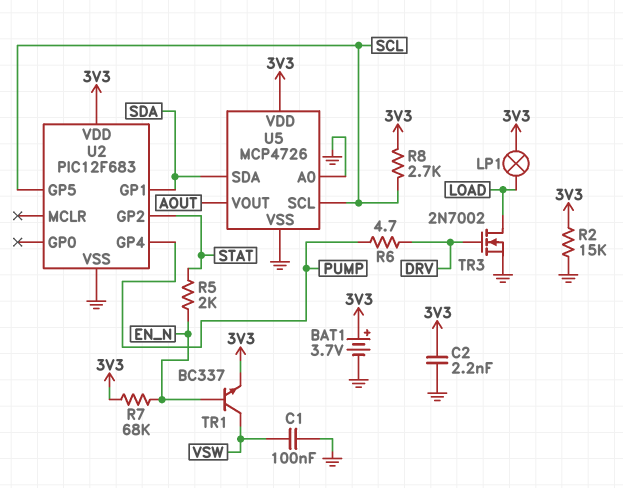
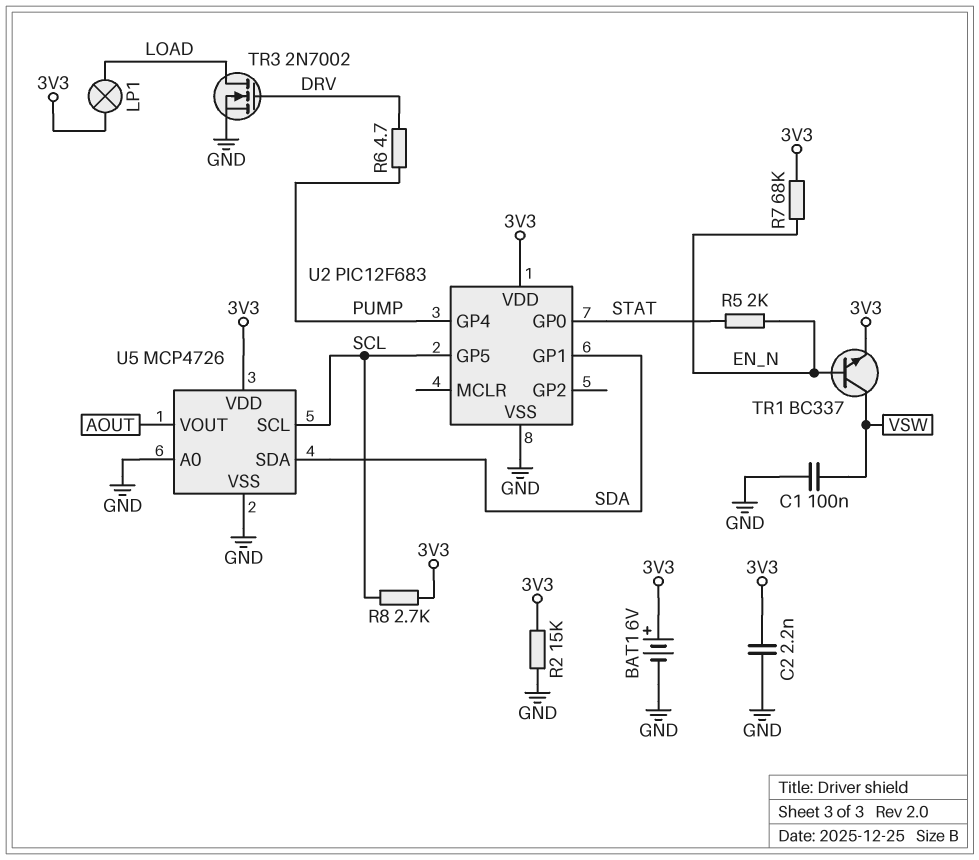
BAT1: 3.7V (plus 3V3, minus GND) -> 6V (plus 3V3, minus GND)
U2 pin GP0: none -> STAT
U2 pin GP2: STAT -> none

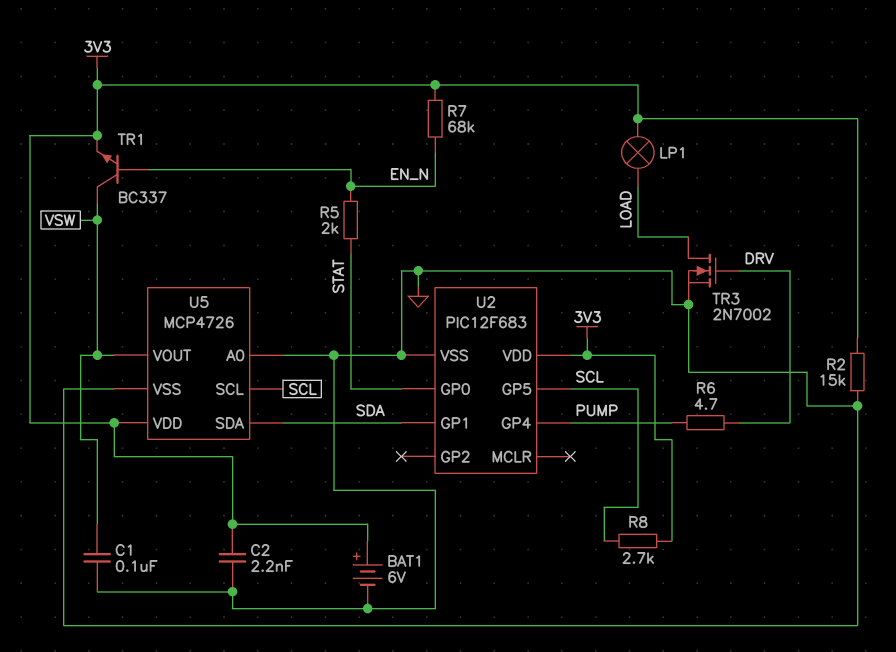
U5 pin VOUT: AOUT -> VSW

